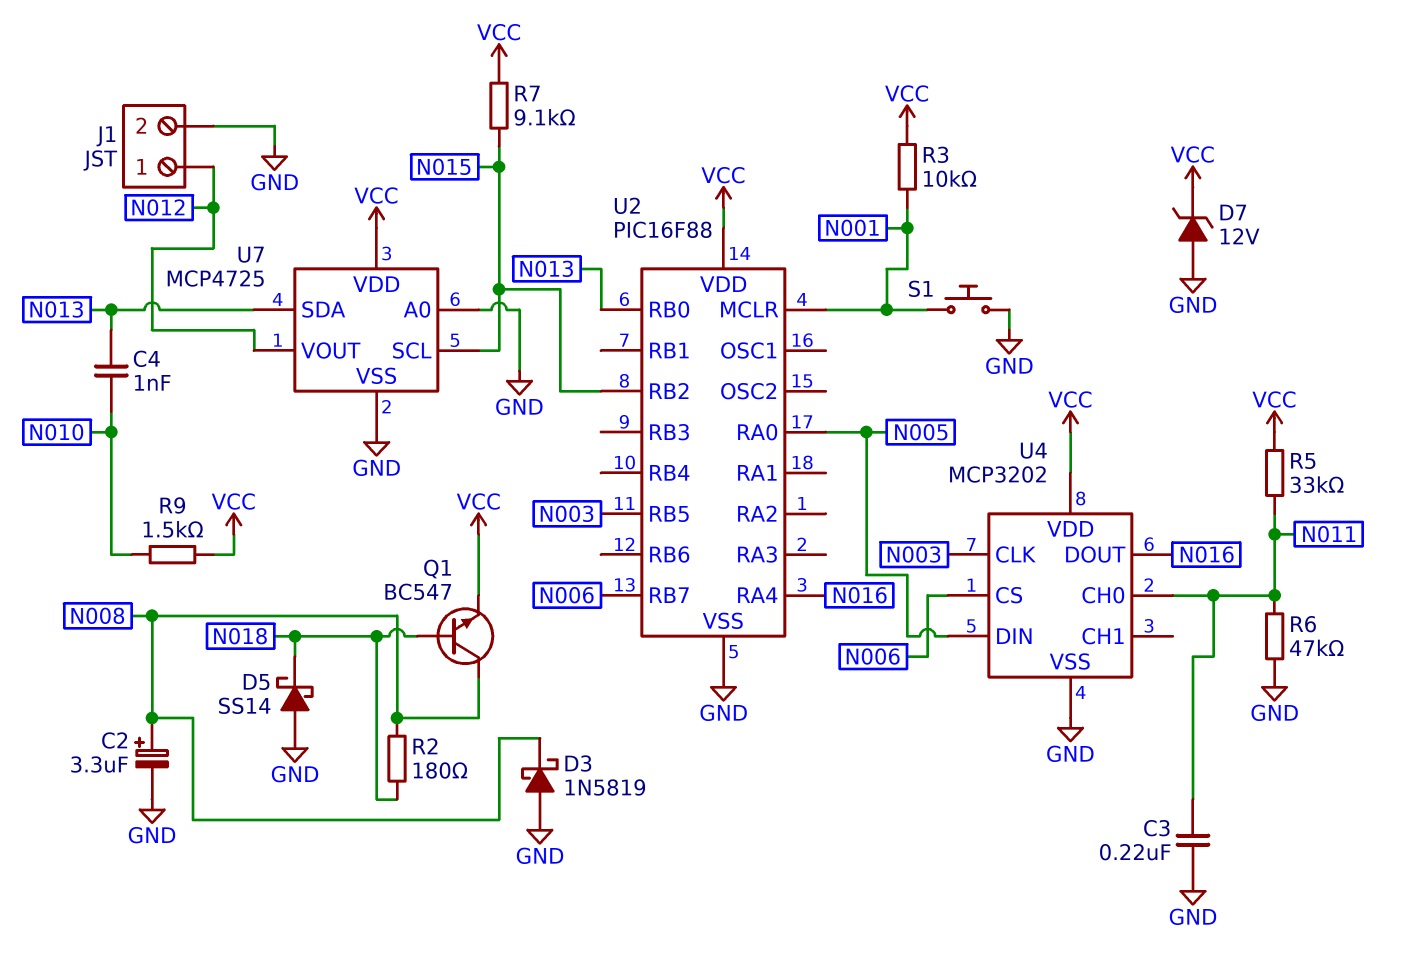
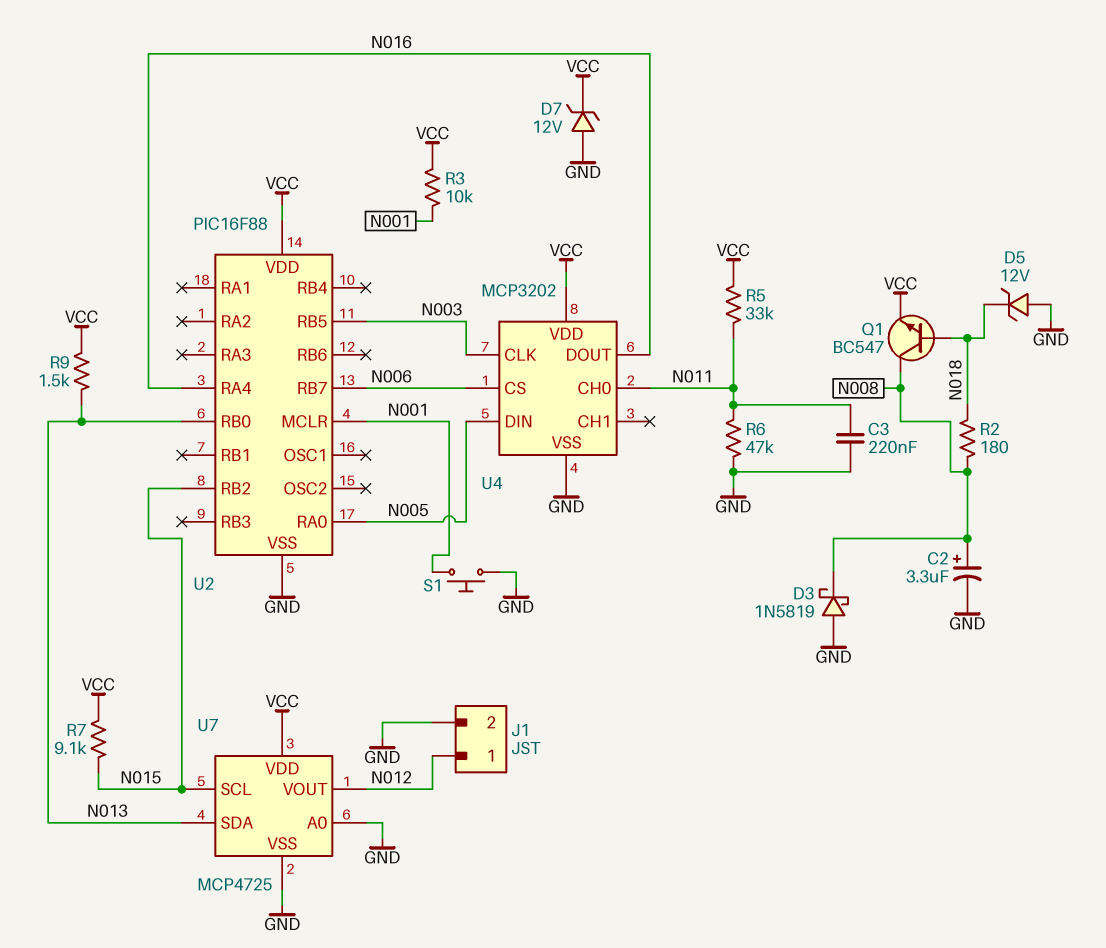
C4: 1nF (N010, N013) -> none
D5: schottky SS14 (A GND, K N018) -> zener 12V (A GND, K N018)
R9: 1.5k (N010, VCC) -> 1.5k (N013, VCC)

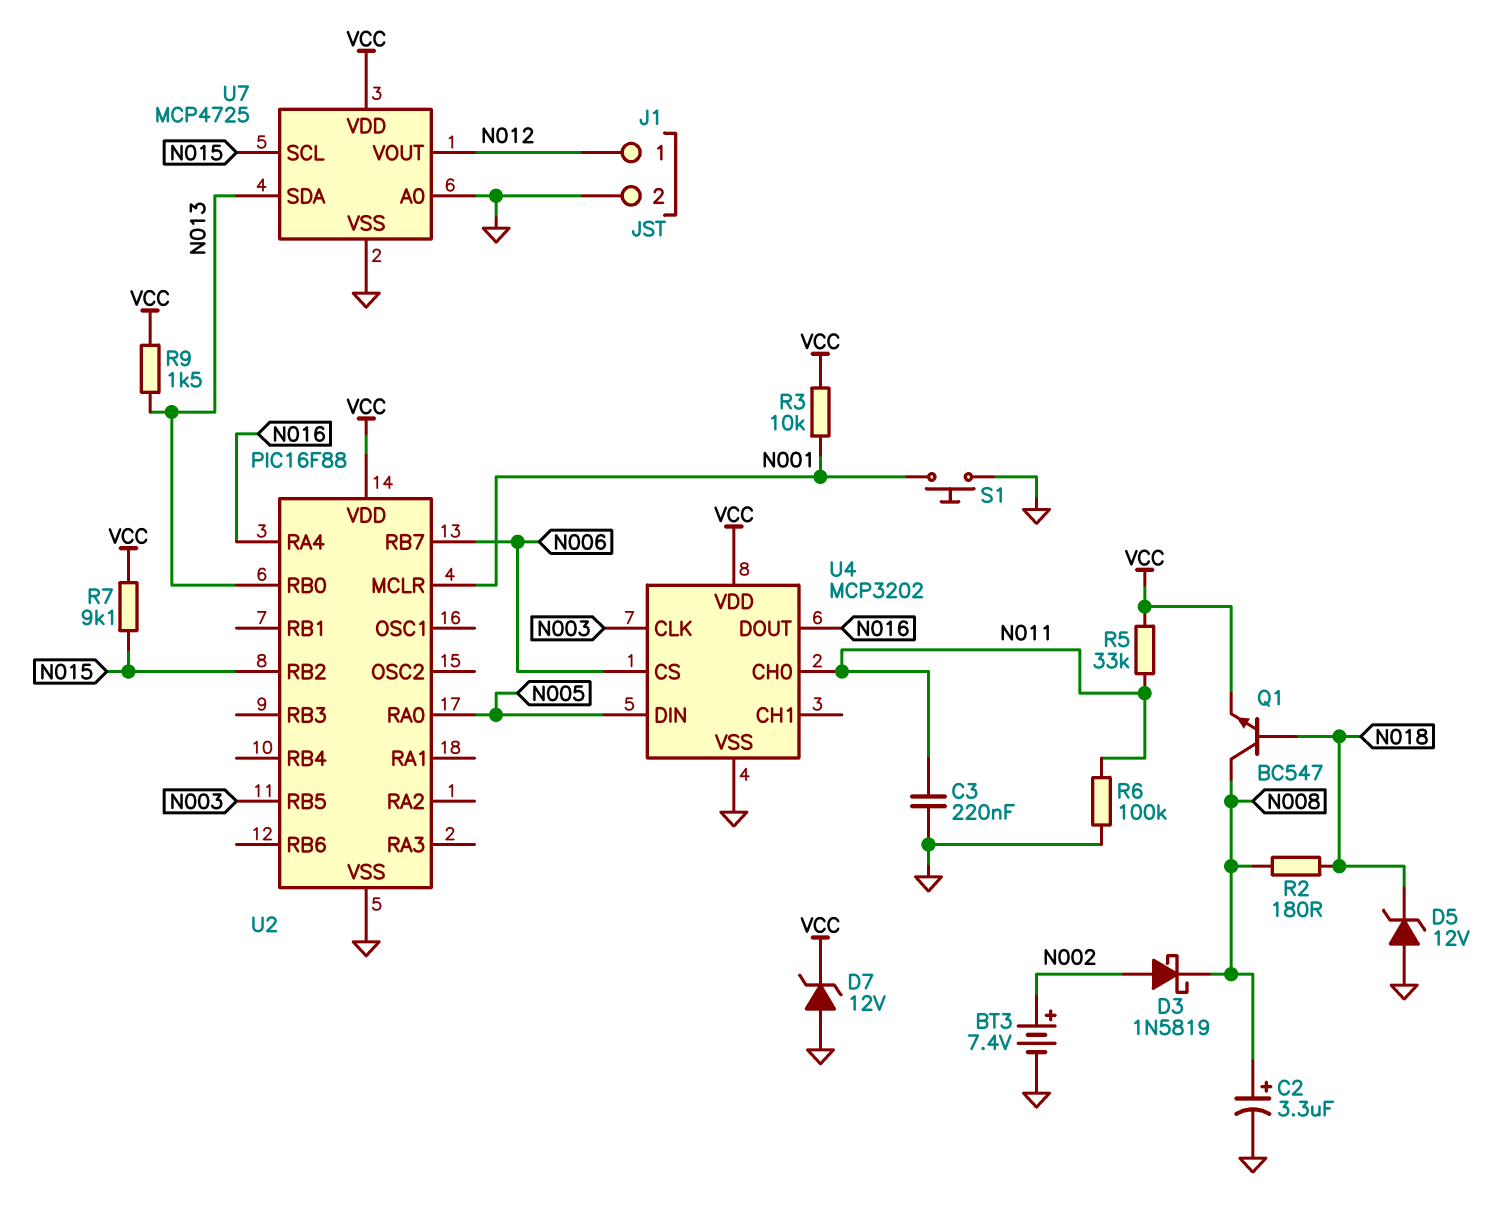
BT3: none -> 7.4V (plus N002, minus GND)
D3: schottky 1N5819 (A GND, K N008) -> schottky 1N5819 (A N002, K N008)
R6: 47k (GND, N011) -> 100k (GND, N011)

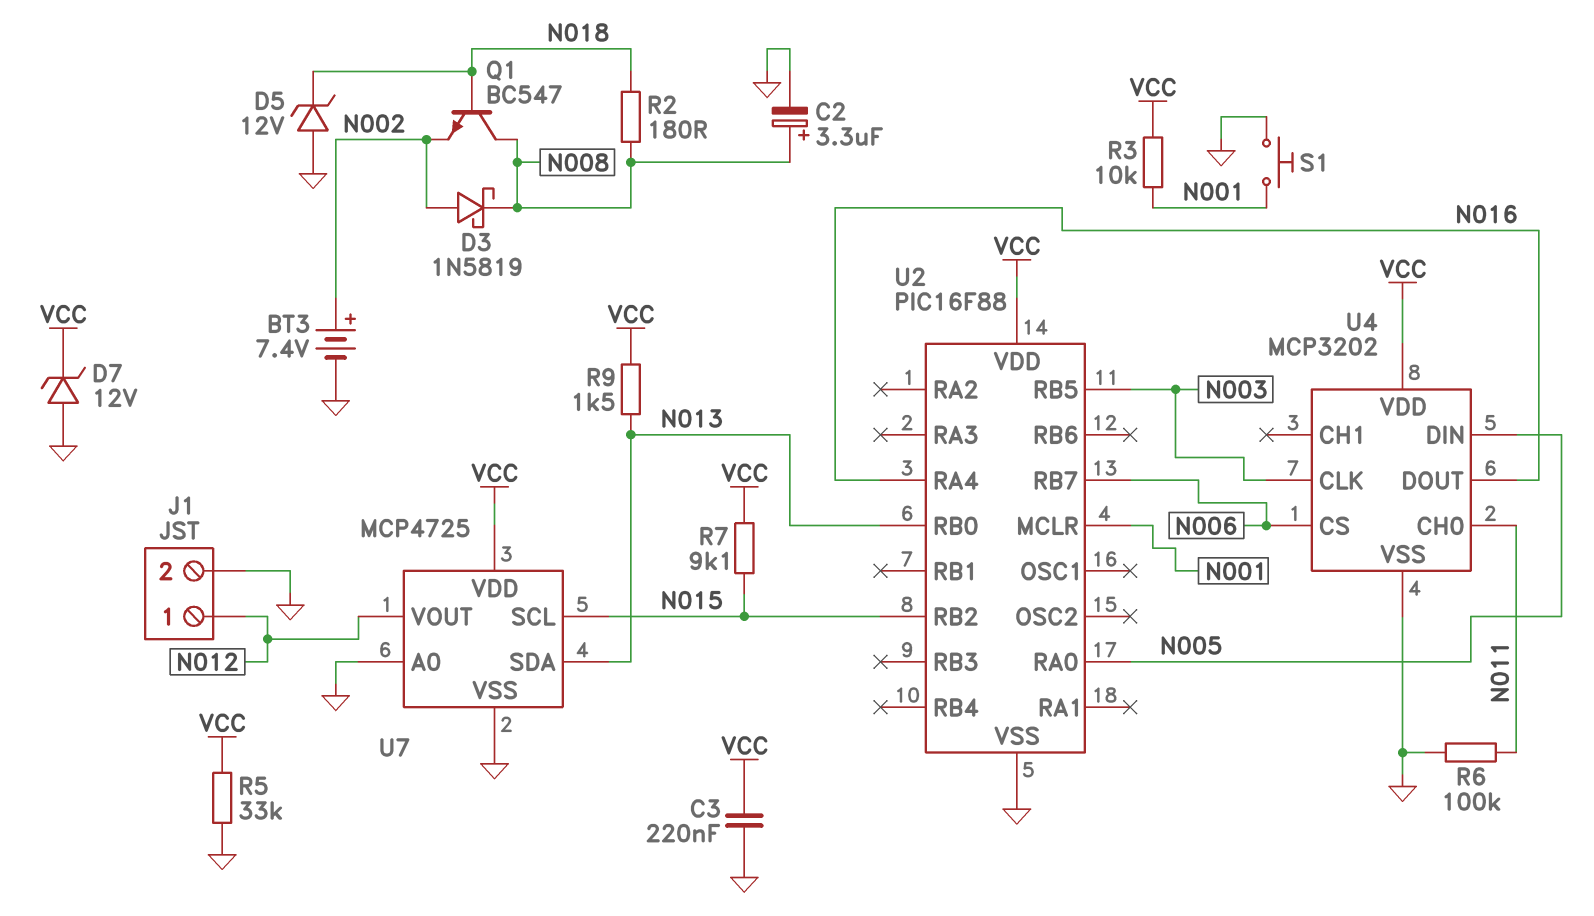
C3: 220nF (GND, N011) -> 220nF (GND, VCC)
Q1: NPN BC547 (B N018, C N008, E VCC) -> NPN BC547 (B N018, C N008, E N002)
R5: 33k (N011, VCC) -> 33k (GND, VCC)

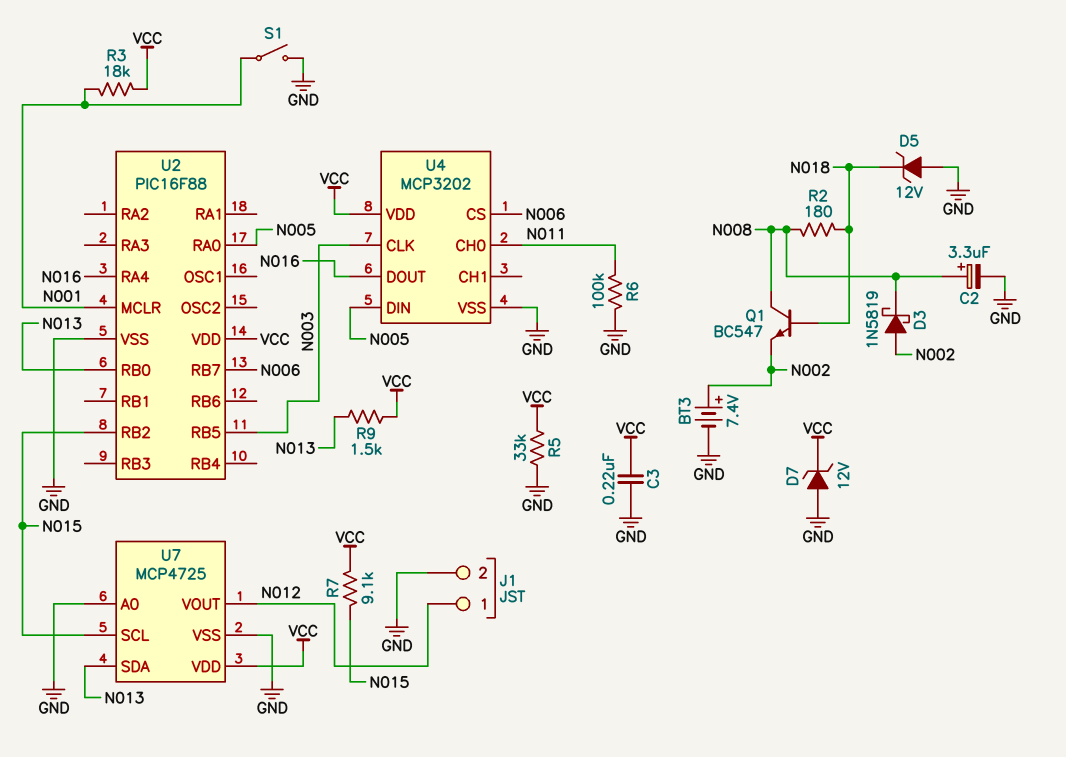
R3: 10k (N001, VCC) -> 18k (N001, VCC)
S1: button (GND, N001) -> switch (GND, N001)

